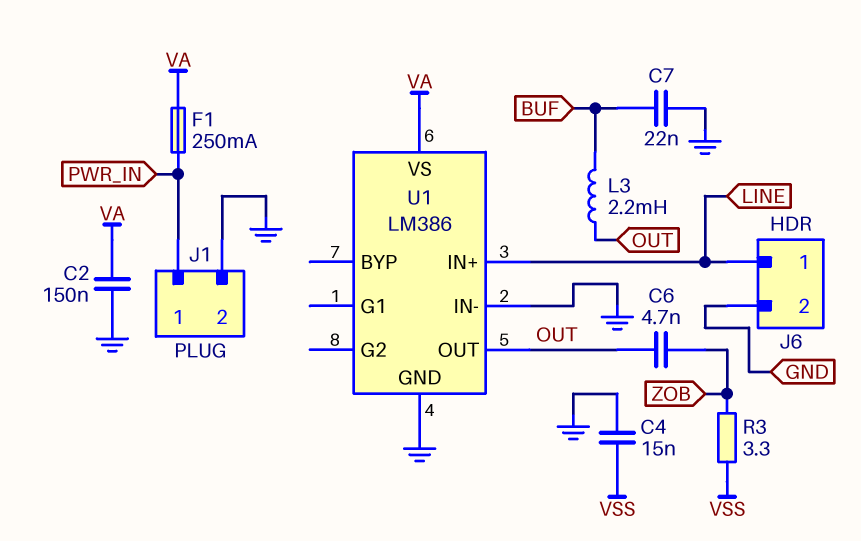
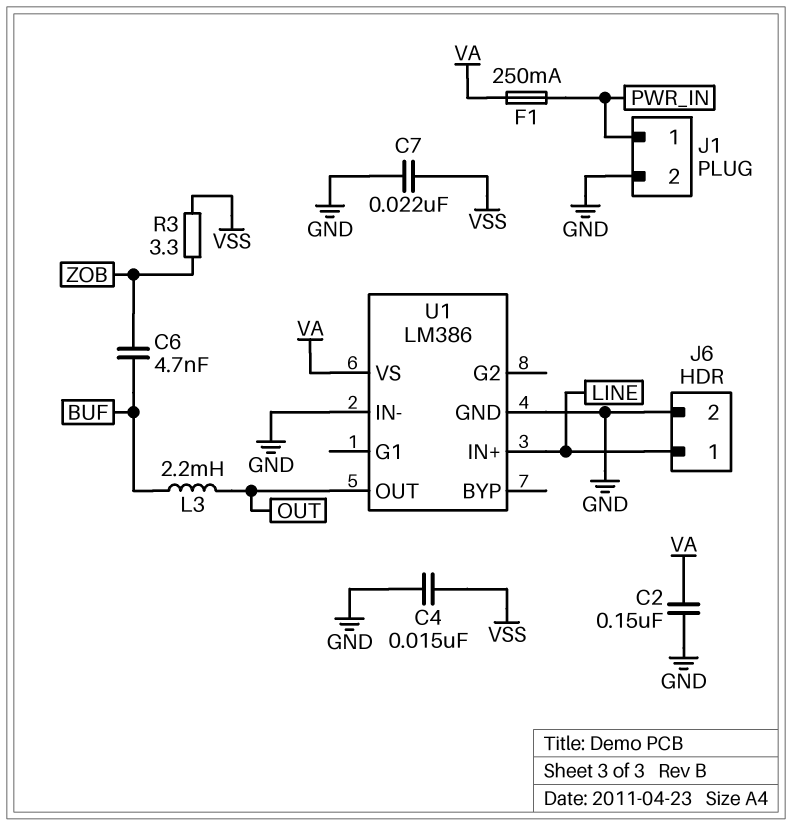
C6: 4.7nF (OUT, ZOB) -> 4.7nF (BUF, ZOB)
C7: 22nF (BUF, GND) -> 22nF (GND, VSS)

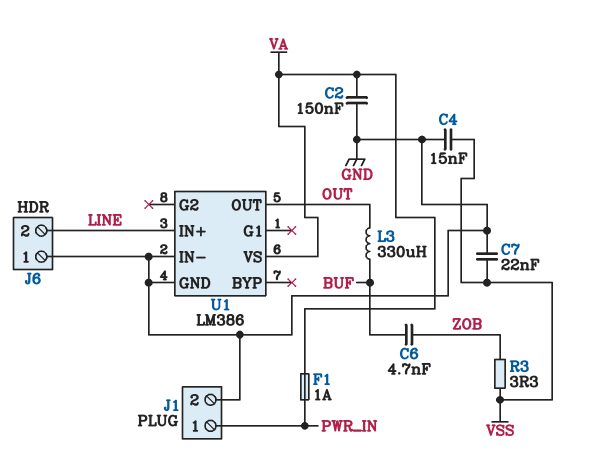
F1: 250mA (PWR_IN, VA) -> 1A (PWR_IN, VA)
J6 pin 1: LINE -> GND
J6 pin 2: GND -> LINE
L3: 2.2mH (BUF, OUT) -> 330uH (BUF, OUT)

